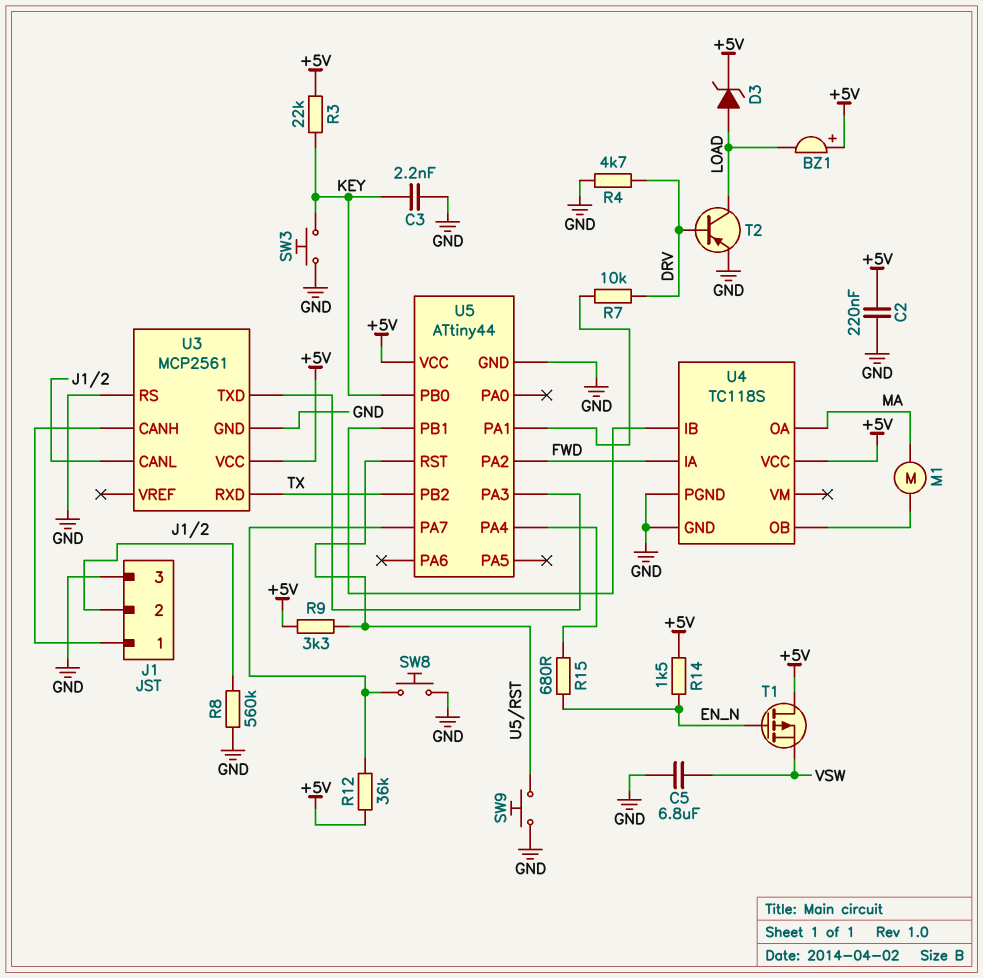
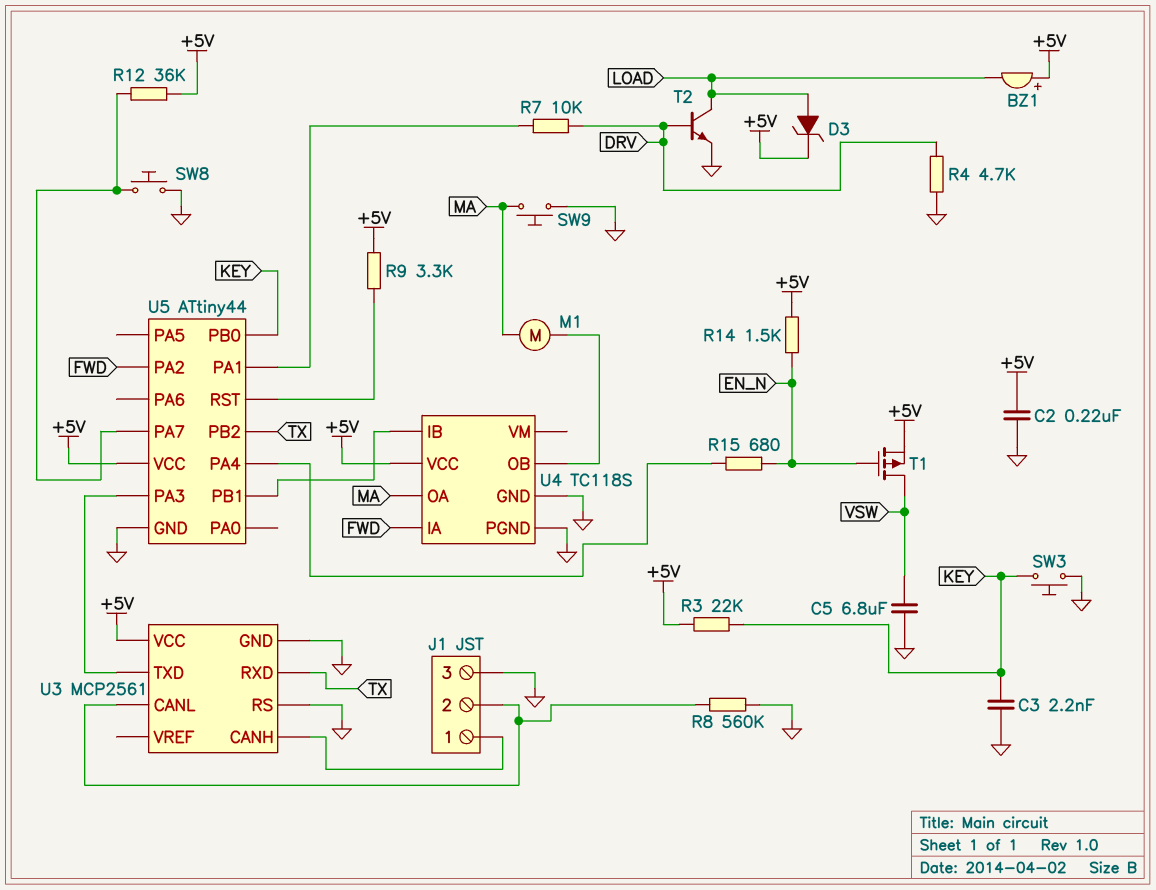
SW9: button (GND, U5/RST) -> button (GND, MA)
T1: PMOS (G EN_N, D +5V, S VSW) -> PMOS (G EN_N, D VSW, S +5V)
T2: PNP (B DRV, C LOAD, E GND) -> NPN (B DRV, C LOAD, E GND)

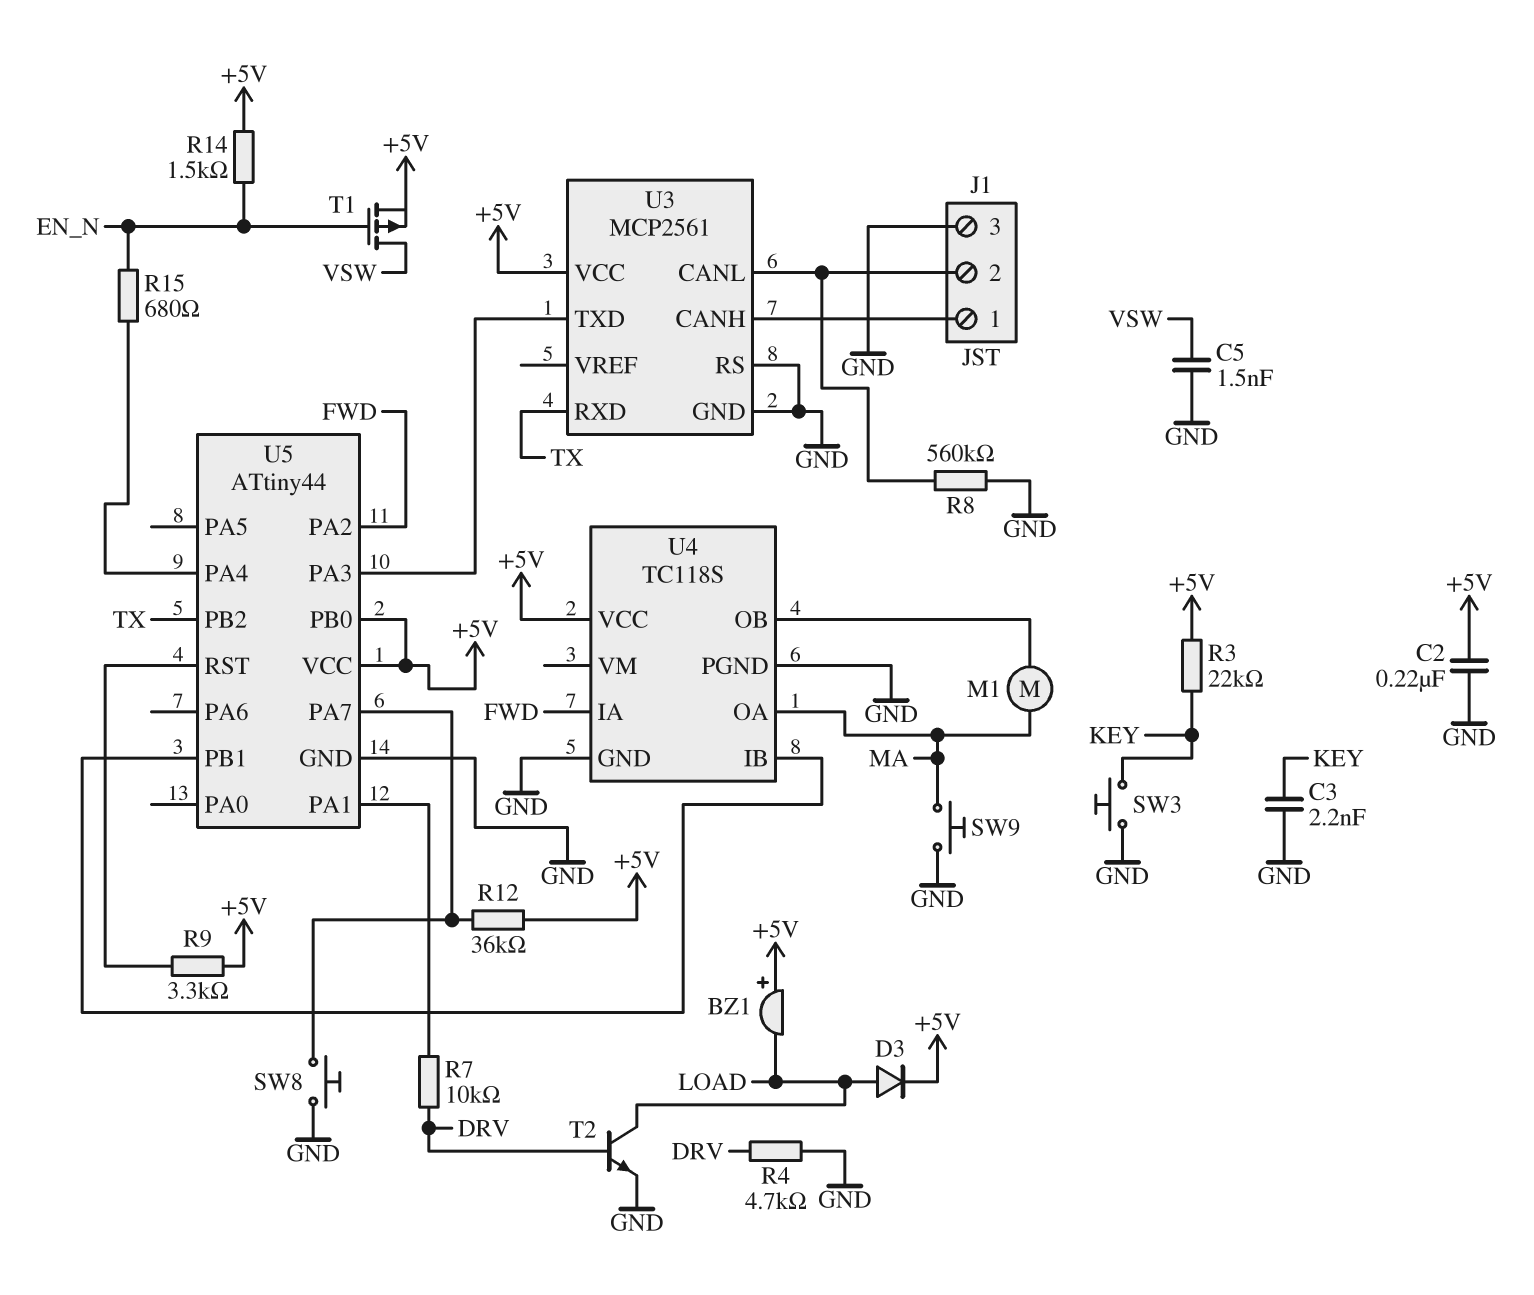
C5: 6.8uF (GND, VSW) -> 1.5nF (GND, VSW)
D3: zener (A LOAD, K +5V) -> diode (A LOAD, K +5V)
U5 pin PB0: KEY -> +5V

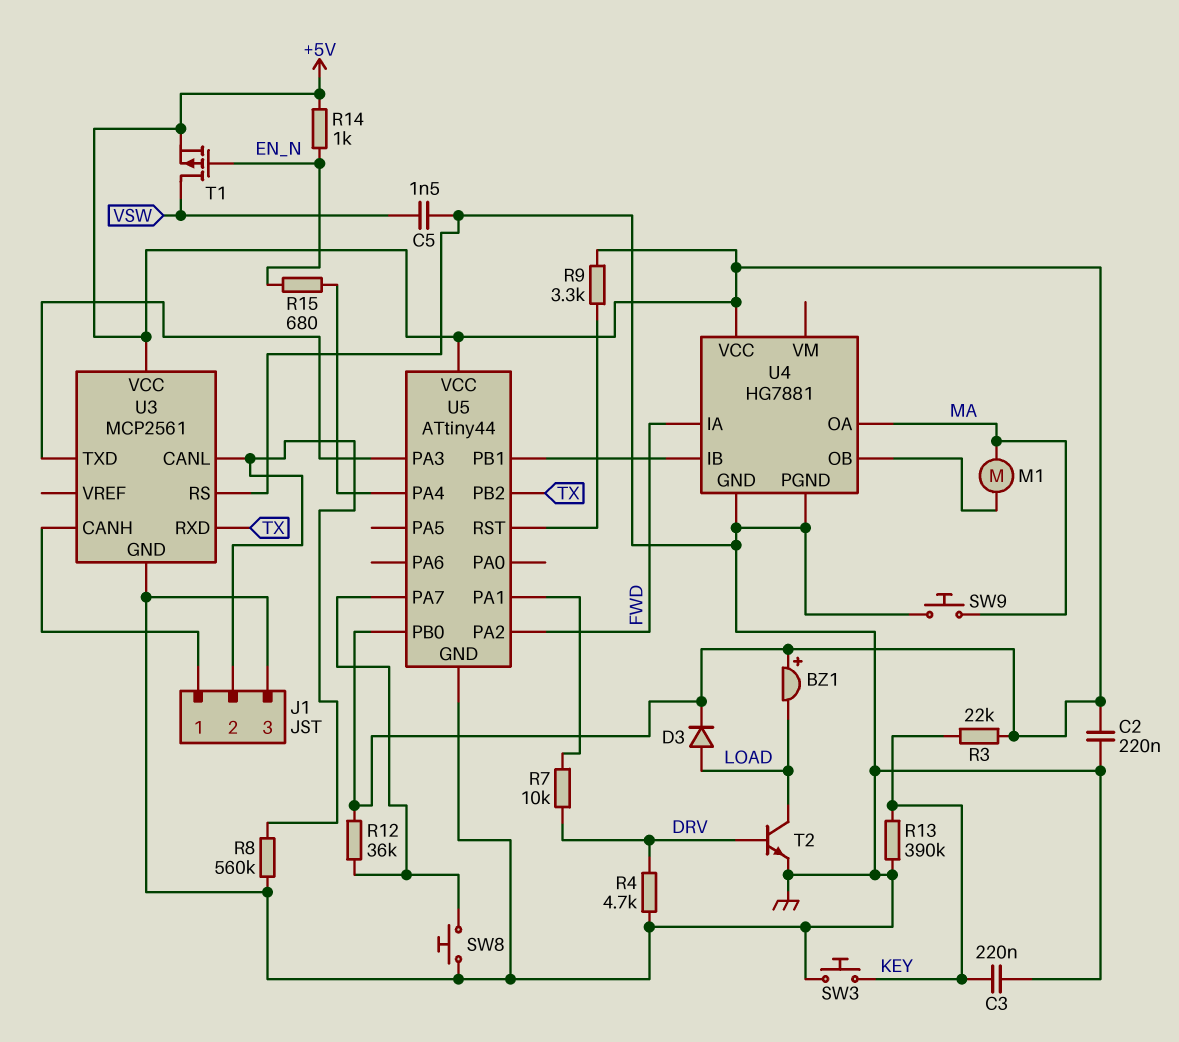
C3: 2.2nF (GND, KEY) -> 220nF (GND, KEY)
R13: none -> 390k (GND, KEY)
R14: 1.5k (+5V, EN_N) -> 1k (+5V, EN_N)
U4: TC118S -> HG7881

